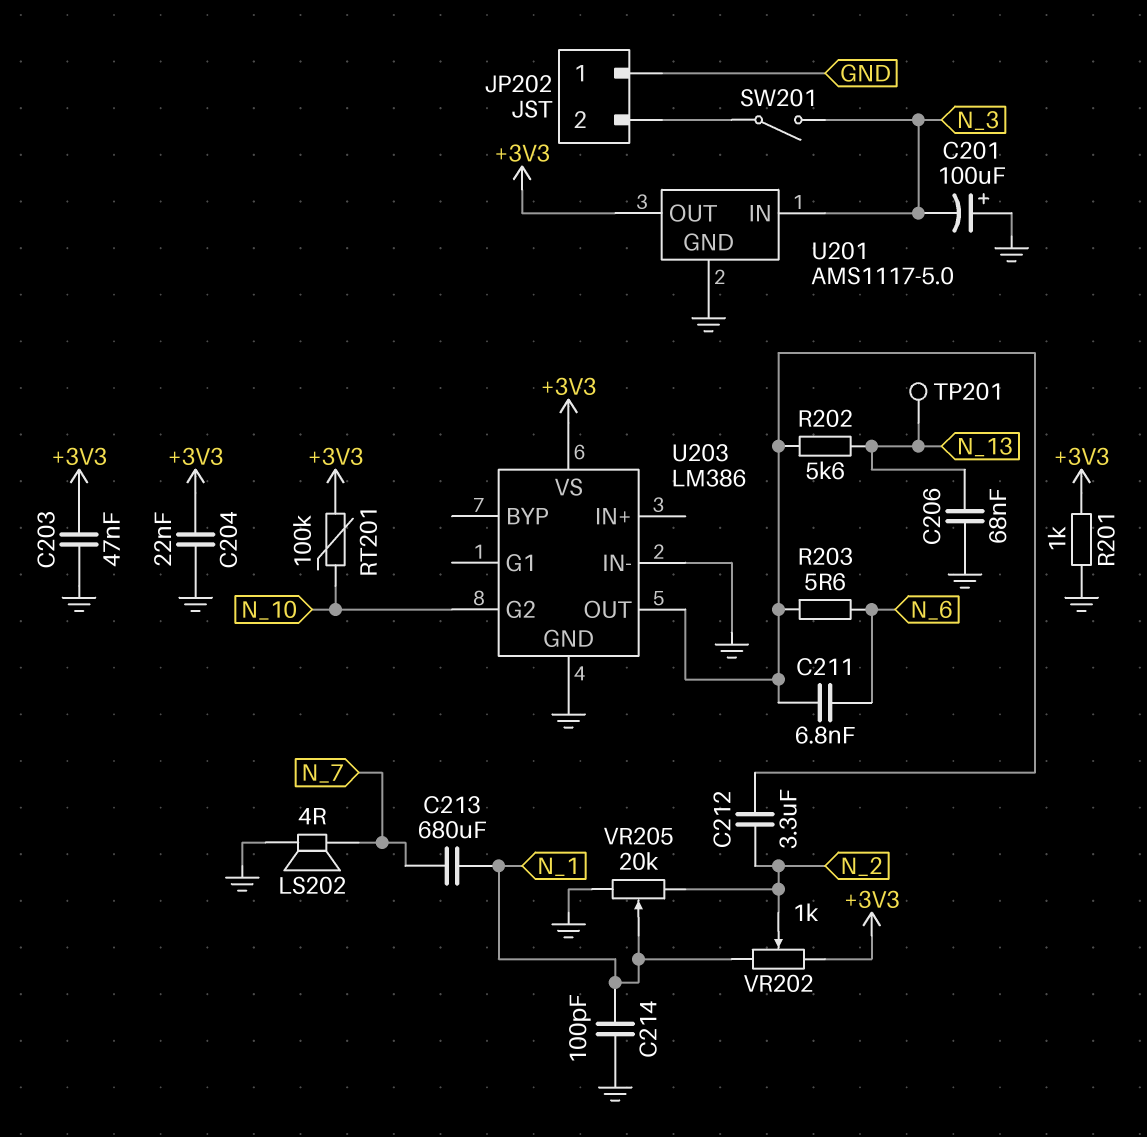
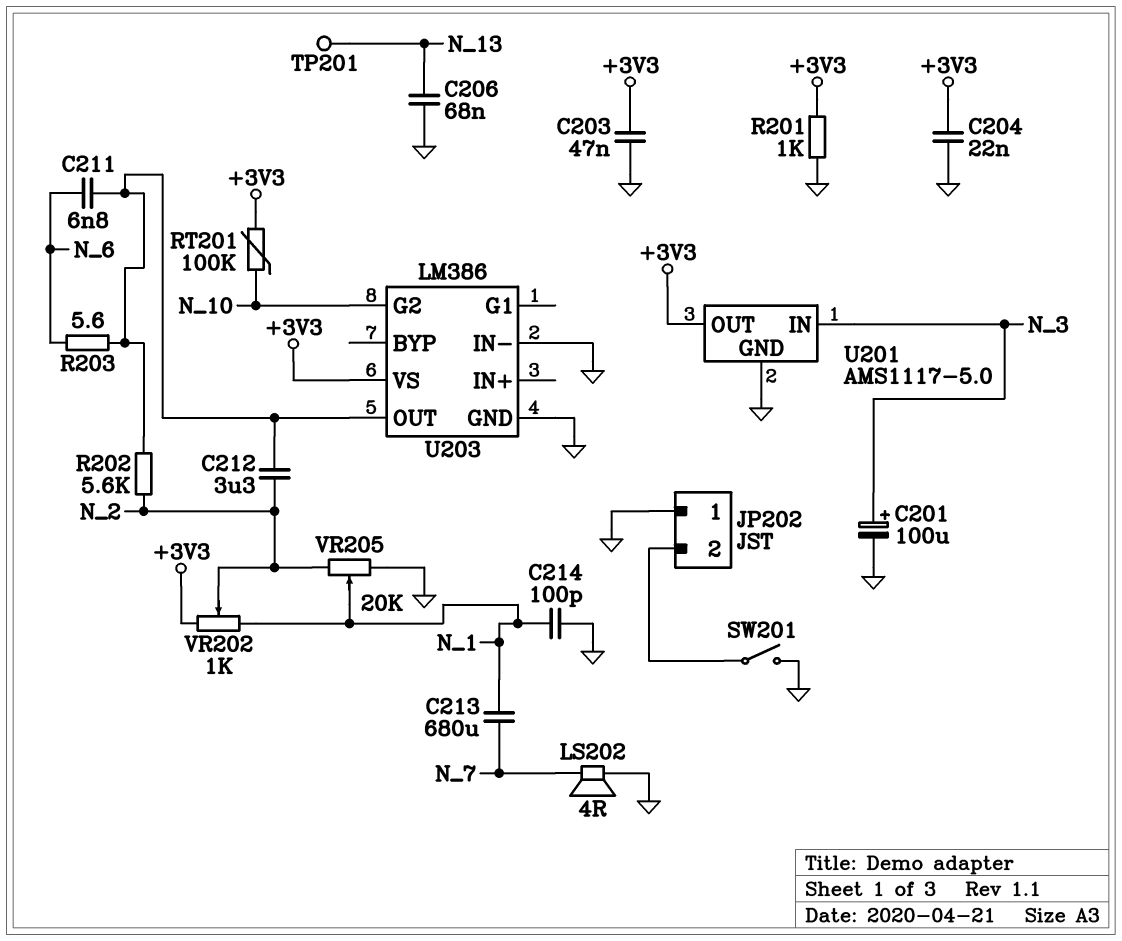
C201: 100uF (plus GND, minus N_3) -> 100uF (plus N_3, minus GND)
R202: 5.6k (N_13, U203/OUT) -> 5.6k (N_2, U203/OUT)
SW201: switch (JP202/2, N_3) -> switch (GND, JP202/2)

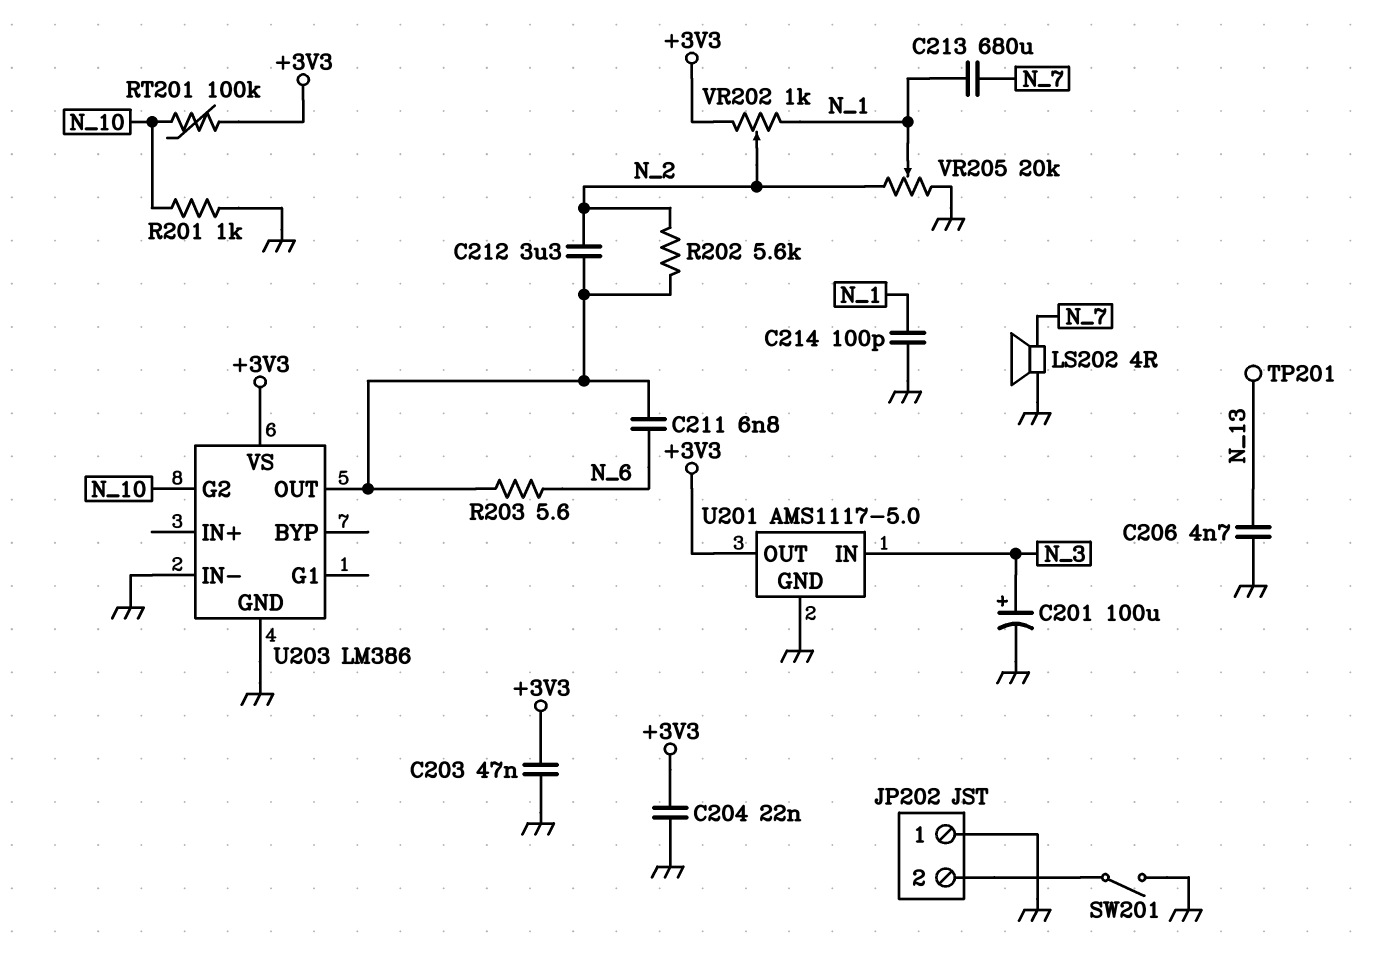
C206: 68nF (GND, N_13) -> 4.7nF (GND, N_13)
R201: 1k (+3V3, GND) -> 1k (GND, N_10)

